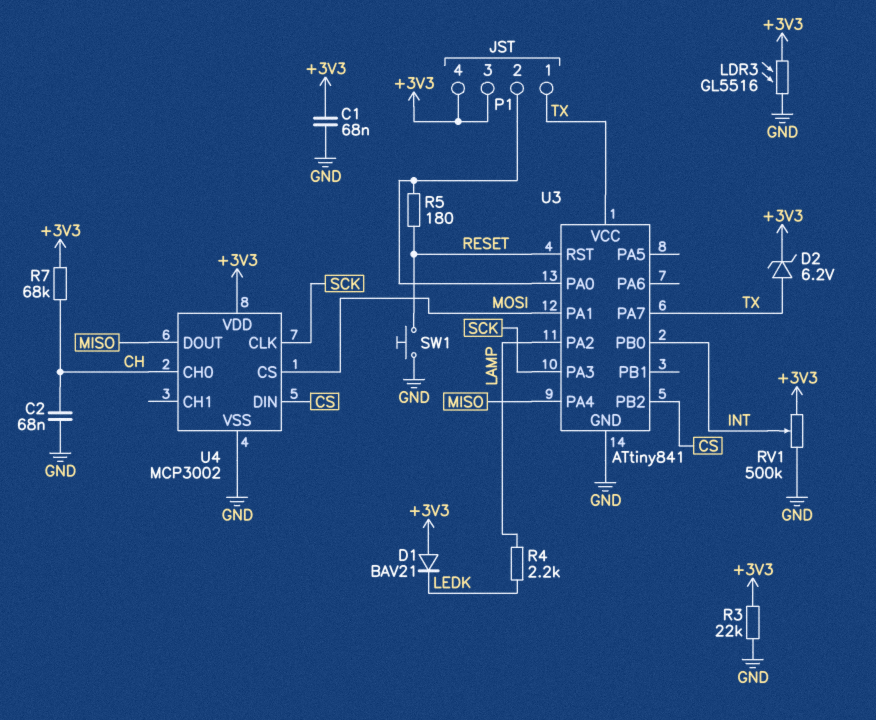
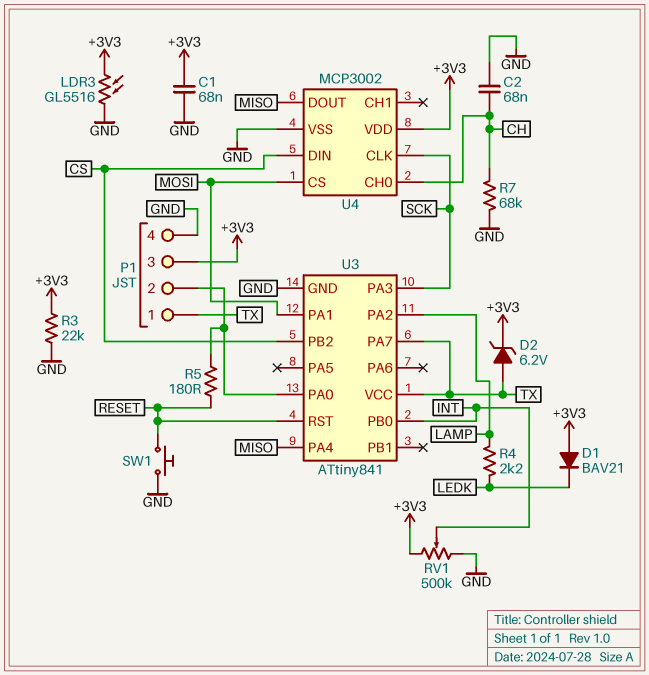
P1 pin 4: +3V3 -> GND
R7: 68k (+3V3, CH) -> 68k (CH, GND)

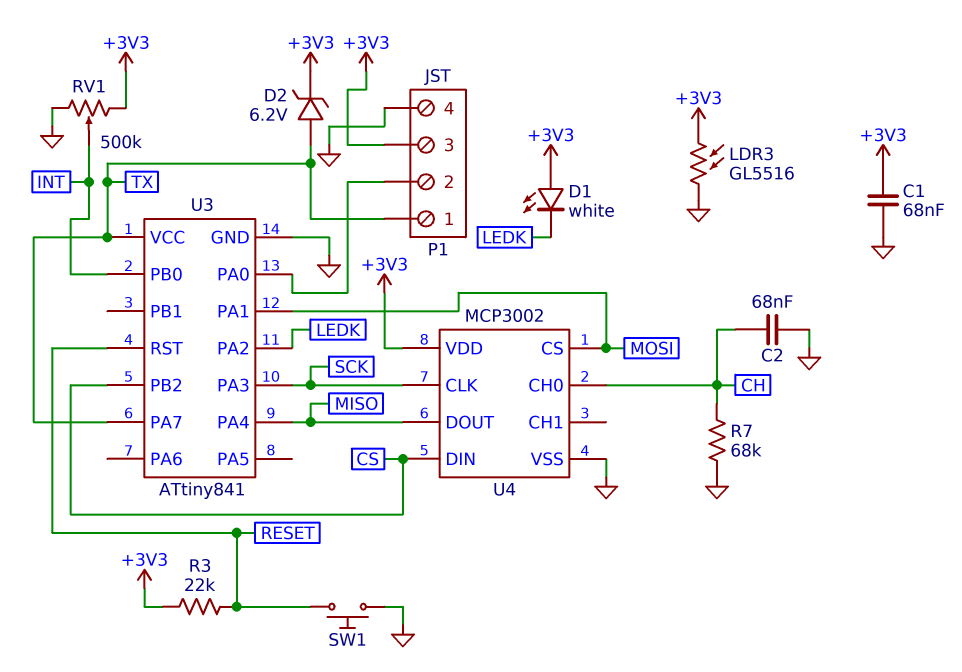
D1: diode BAV21 (A +3V3, K LEDK) -> LED white (A +3V3, K LEDK)
R3: 22k (+3V3, GND) -> 22k (+3V3, RESET)
R4: 2.2k (LAMP, LEDK) -> none
R5: 180 (P1/2, RESET) -> none
U3 pin PA2: LAMP -> LEDK

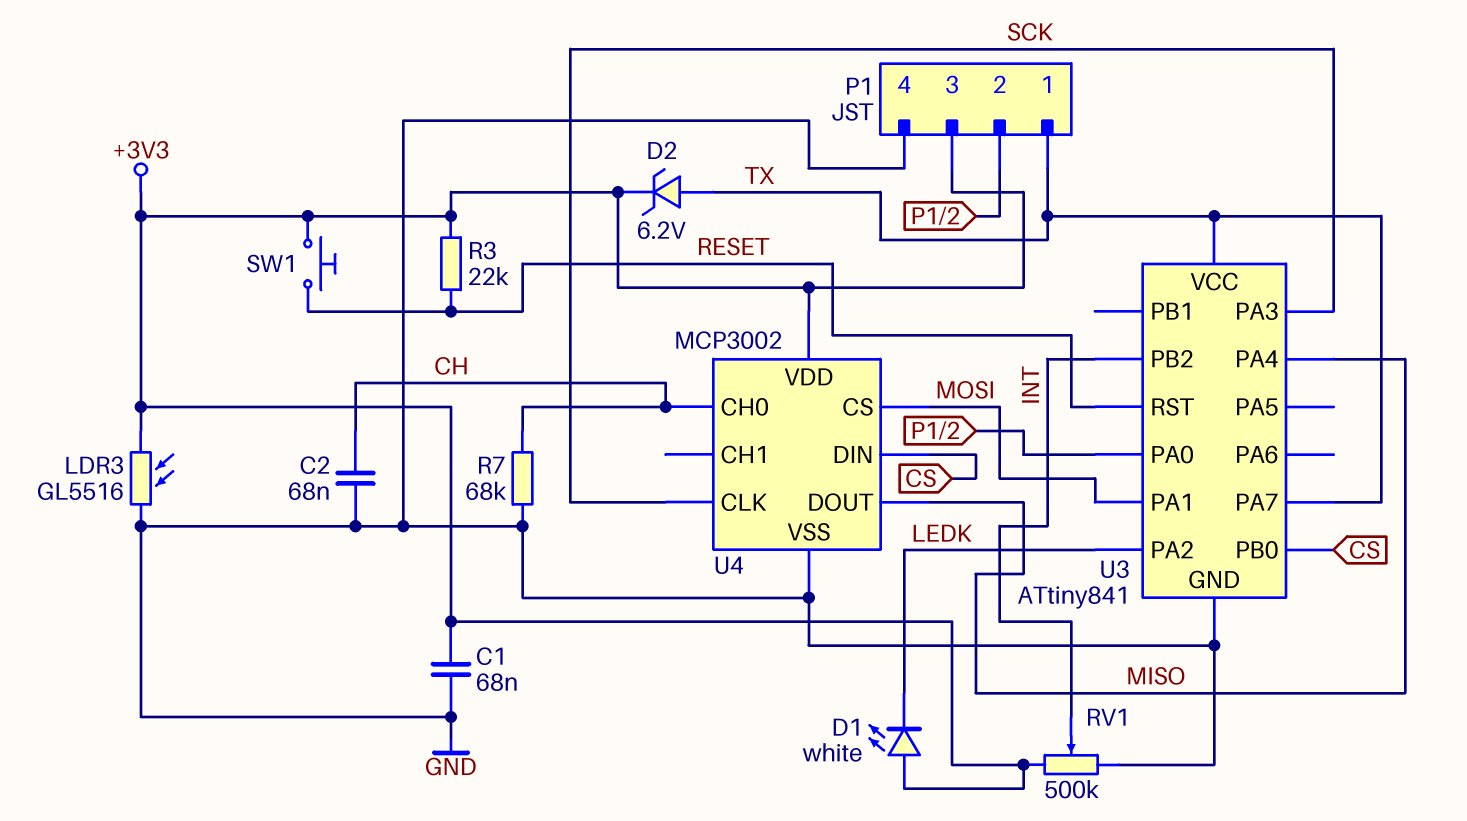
SW1: button (GND, RESET) -> button (+3V3, RESET)
U3 pin PB0: INT -> CS
U3 pin PB2: CS -> INT

